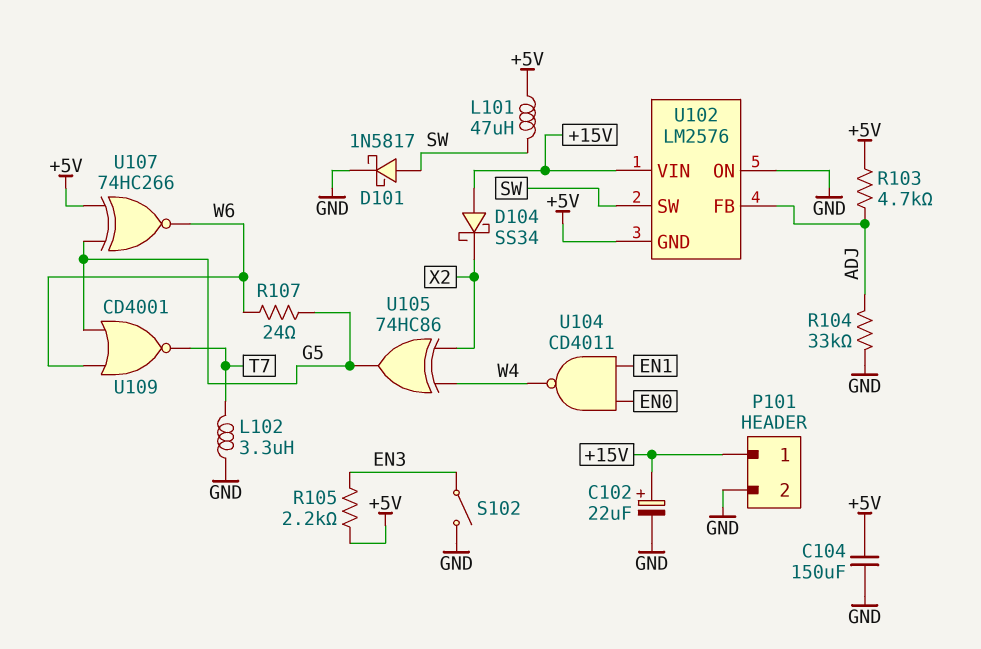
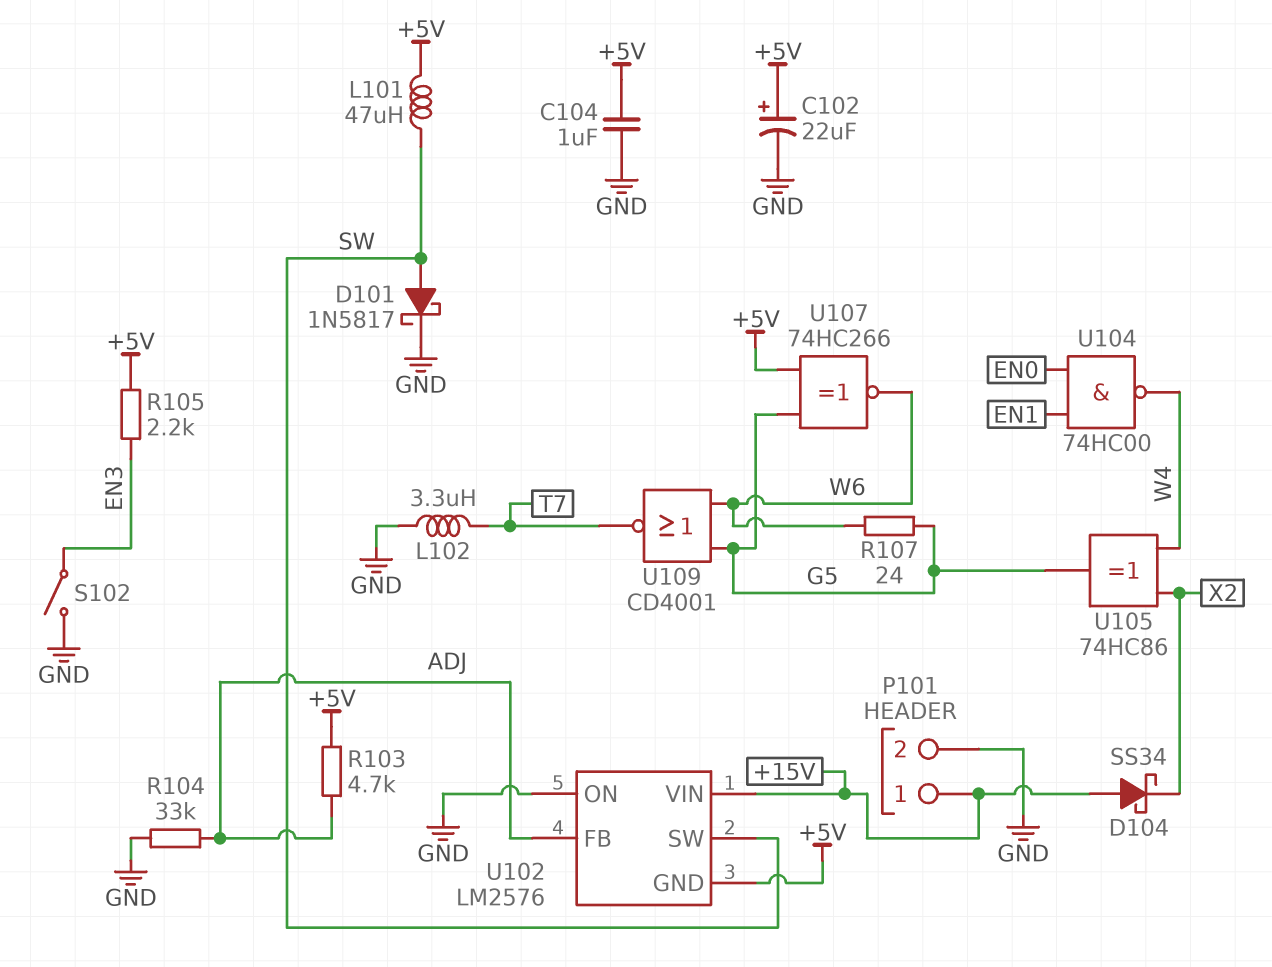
C102: 22uF (plus +15V, minus GND) -> 22uF (plus +5V, minus GND)
C104: 150uF (+5V, GND) -> 1uF (+5V, GND)
U104: NAND CD4011 (in EN0, in EN1, out W4) -> NAND 74HC00 (in EN0, in EN1, out W4)

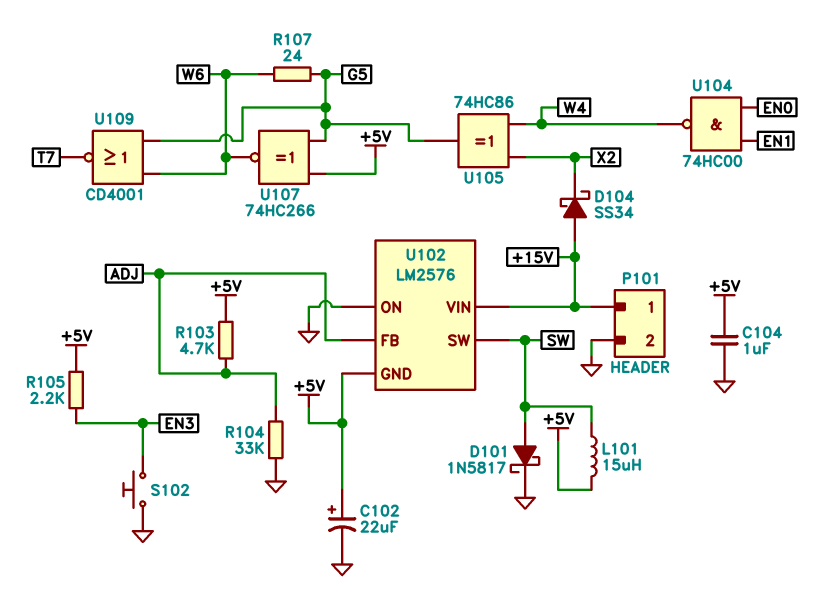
L101: 47uH (+5V, SW) -> 15uH (+5V, SW)
L102: 3.3uH (GND, T7) -> none
S102: switch (EN3, GND) -> button (EN3, GND)

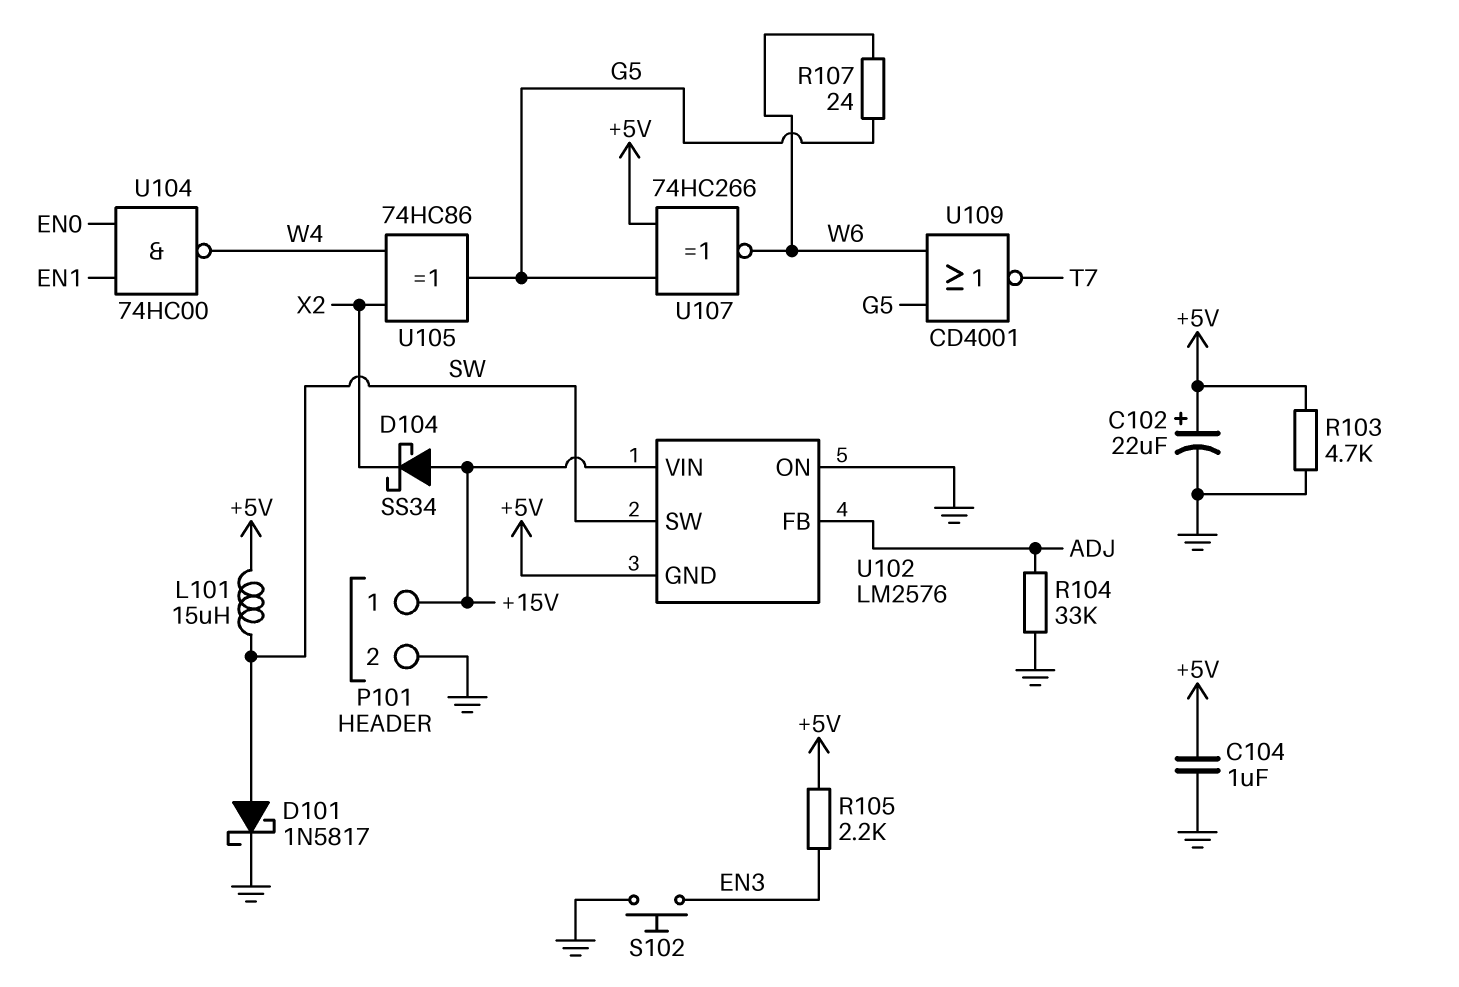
R103: 4.7k (+5V, ADJ) -> 4.7k (+5V, GND)

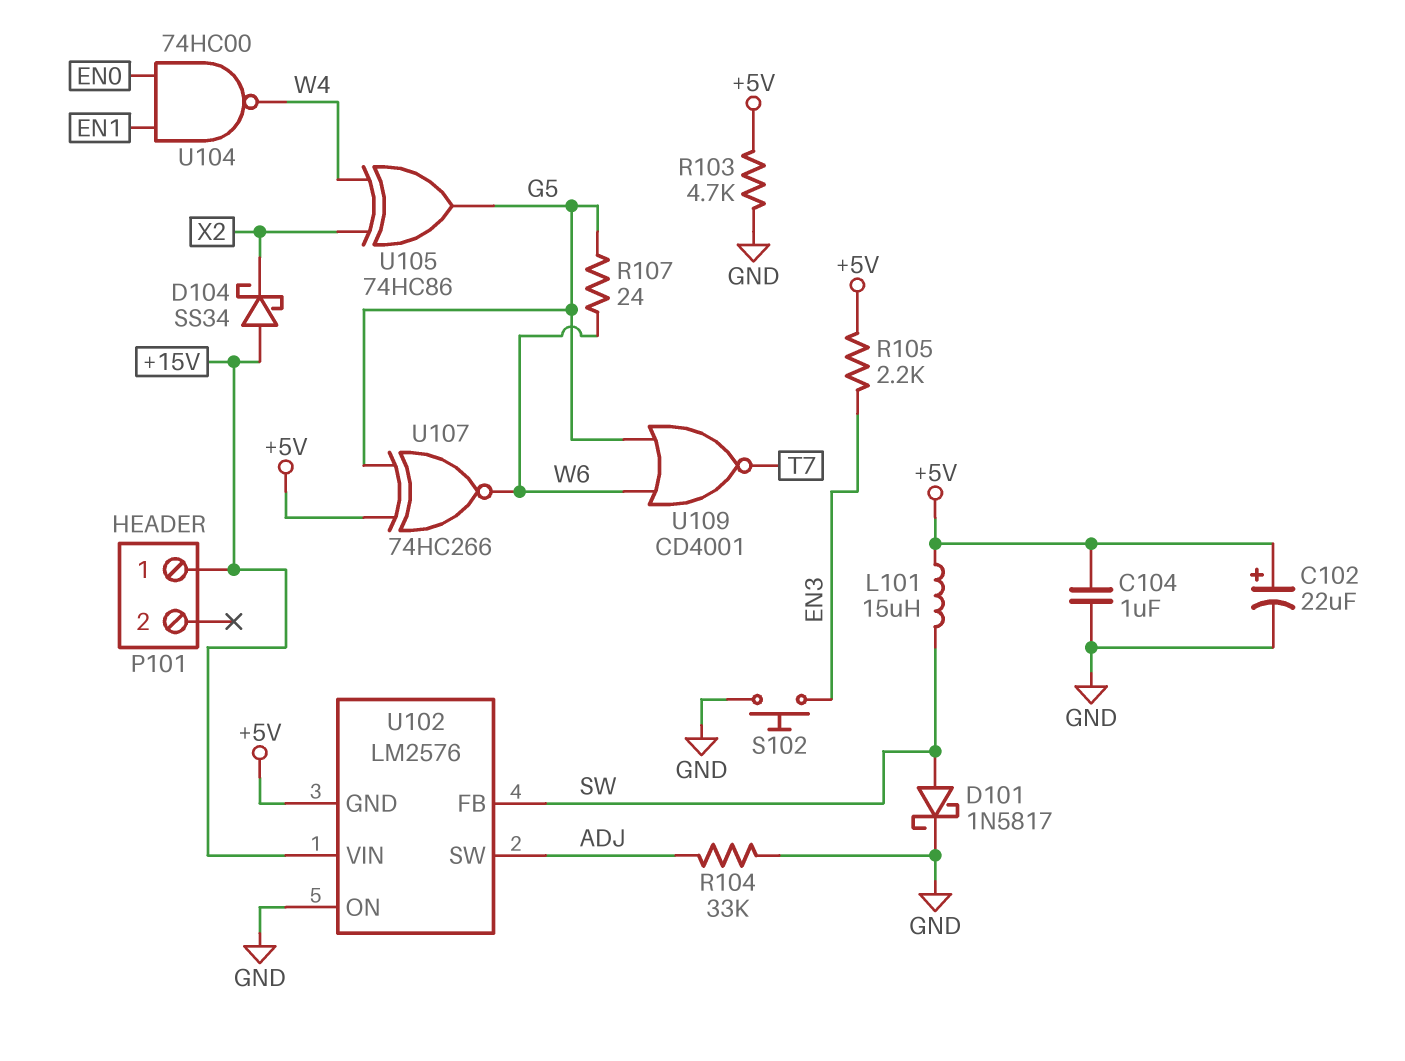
P101 pin 2: GND -> none
U102 pin FB: ADJ -> SW
U102 pin SW: SW -> ADJ

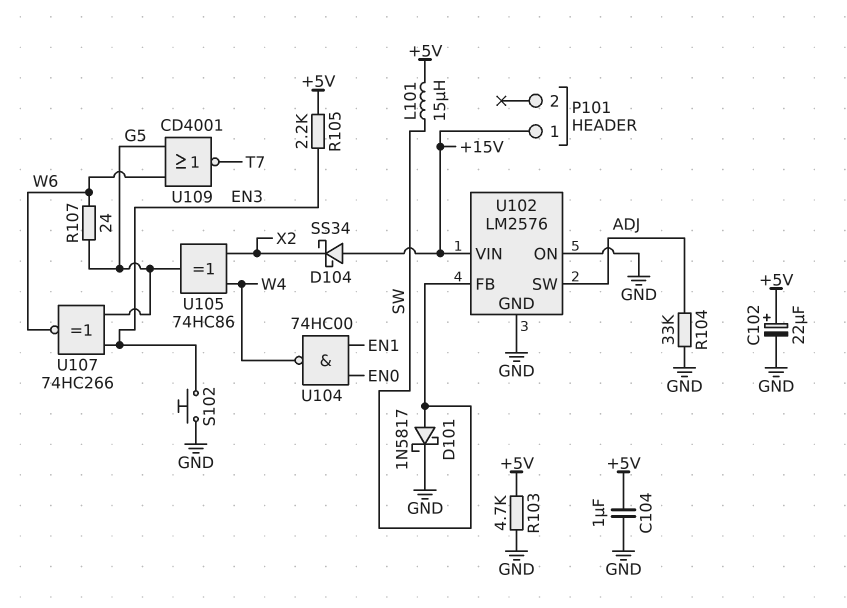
U102 pin GND: +5V -> GND
U107: XNOR 74HC266 (in +5V, in G5, out W6) -> XNOR 74HC266 (in EN3, in G5, out W6)

